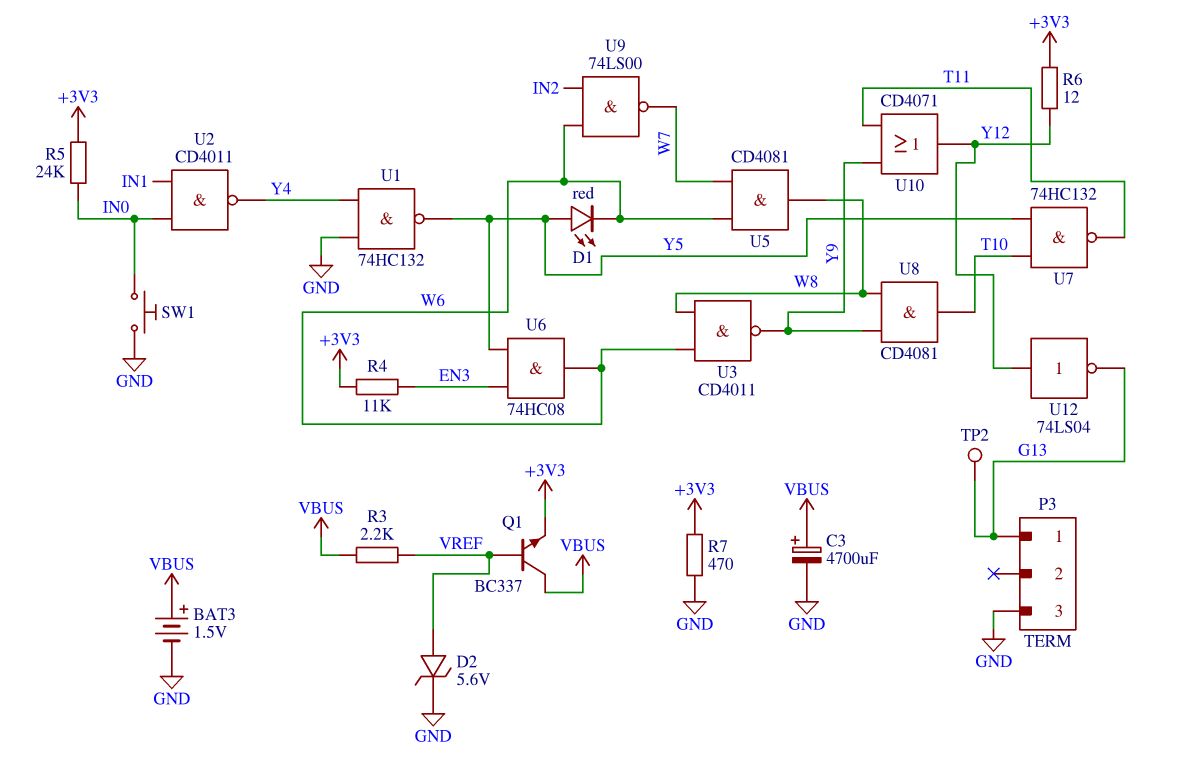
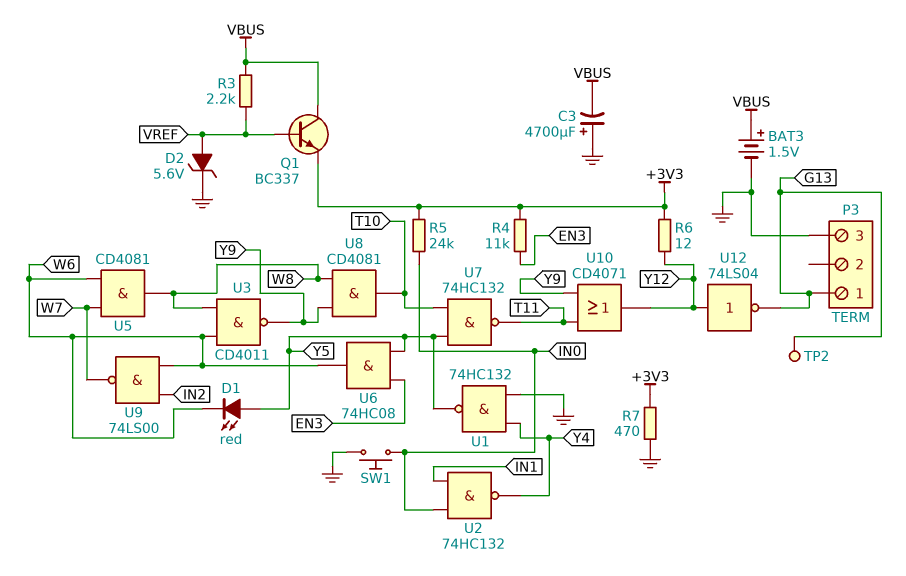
C3: 4700uF (plus VBUS, minus GND) -> 4700uF (plus GND, minus VBUS)
U2: NAND CD4011 (in IN0, in IN1, out Y4) -> NAND 74HC132 (in IN0, in IN1, out Y4)

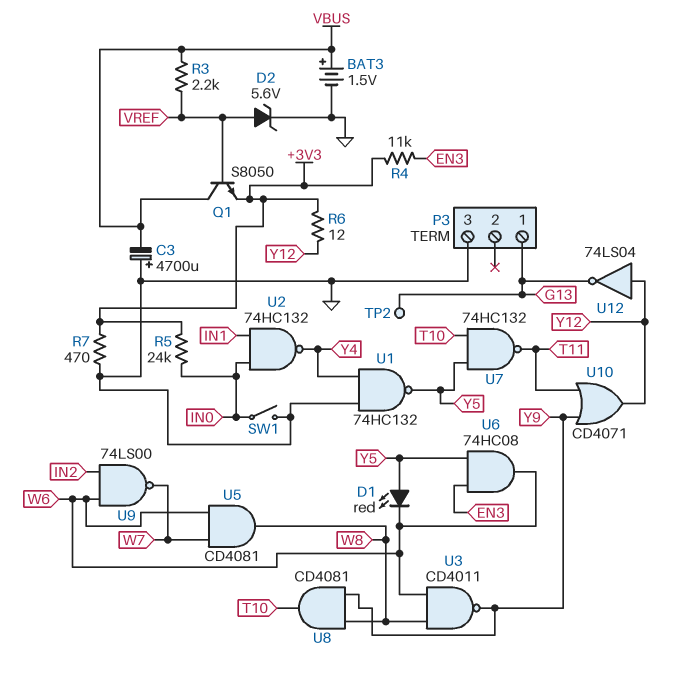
Q1: NPN BC337 (B VREF, C VBUS, E +3V3) -> NPN S8050 (B VREF, C VBUS, E +3V3)
SW1: button (GND, IN0) -> switch (GND, IN0)

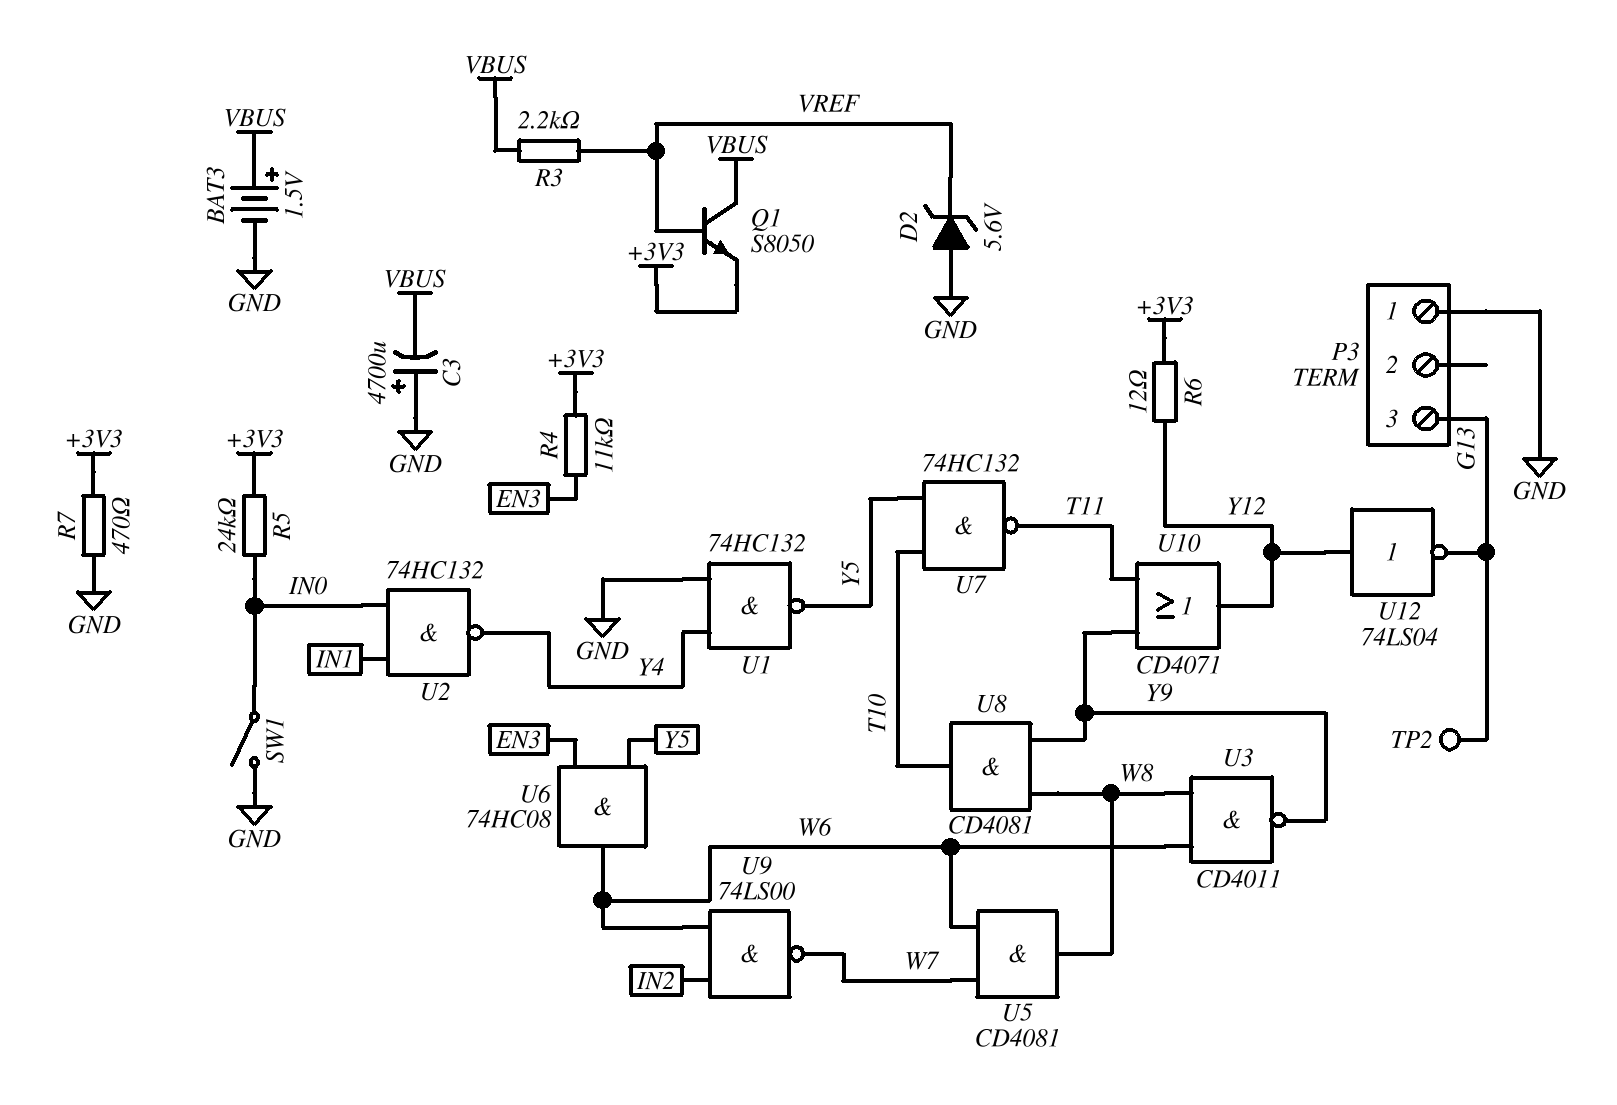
D1: LED red (A Y5, K W6) -> none
D2: zener 5.6V (A VREF, K GND) -> zener 5.6V (A GND, K VREF)
P3 pin 1: G13 -> GND
P3 pin 3: GND -> G13

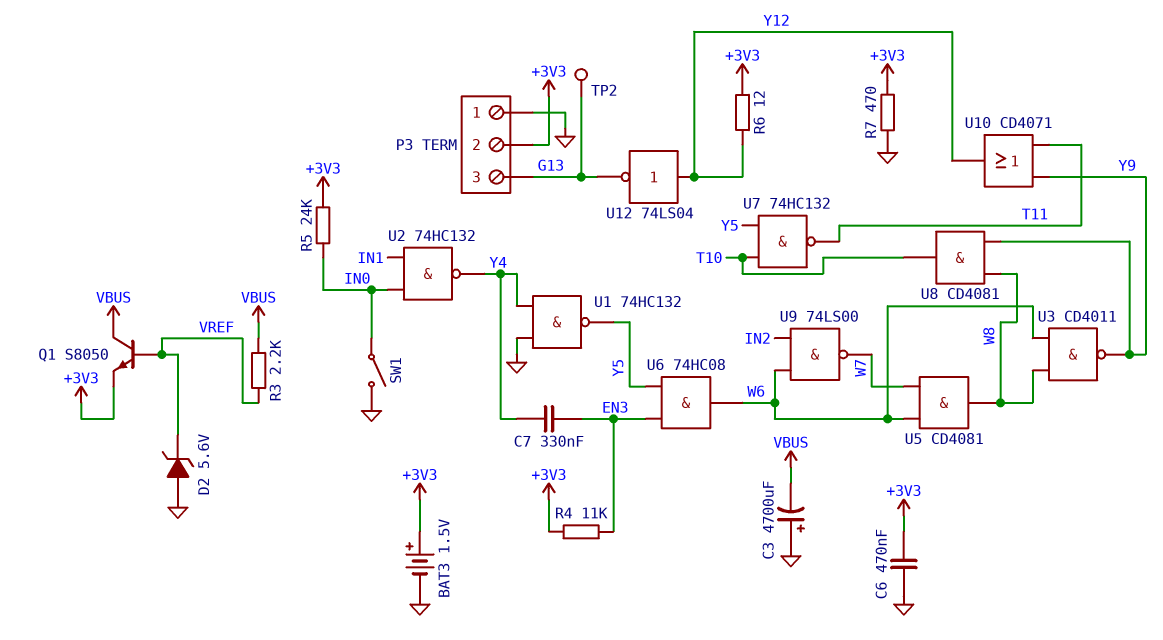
BAT3: 1.5V (plus VBUS, minus GND) -> 1.5V (plus +3V3, minus GND)
C6: none -> 470nF (+3V3, GND)
C7: none -> 330nF (EN3, Y4)
P3 pin 2: none -> +3V3

